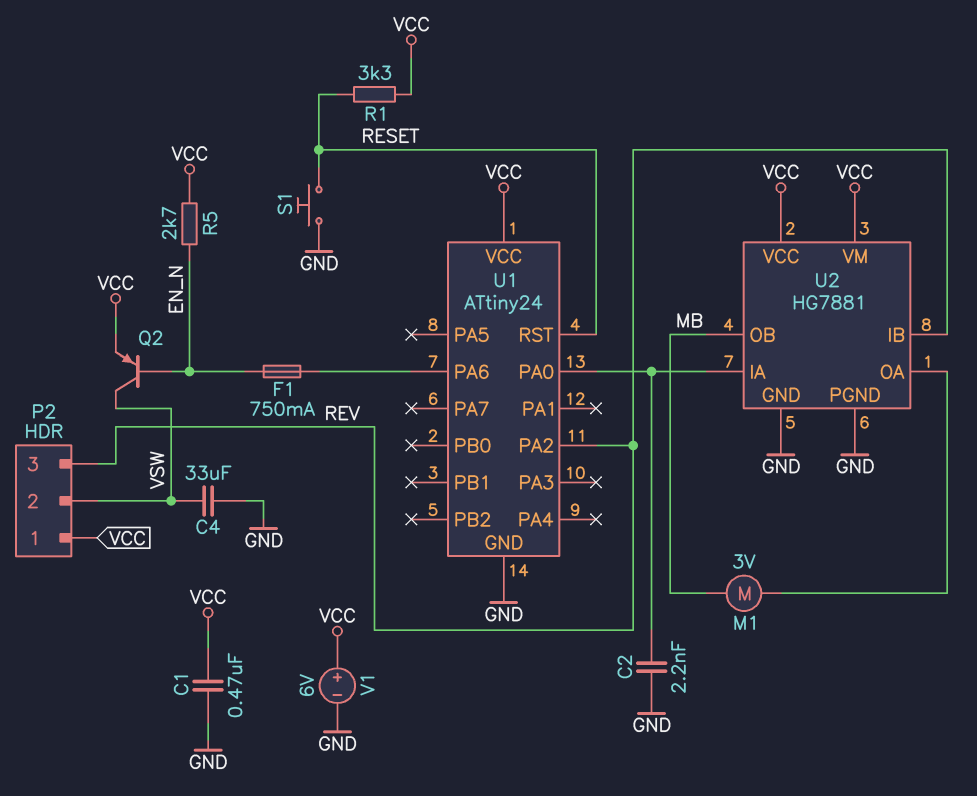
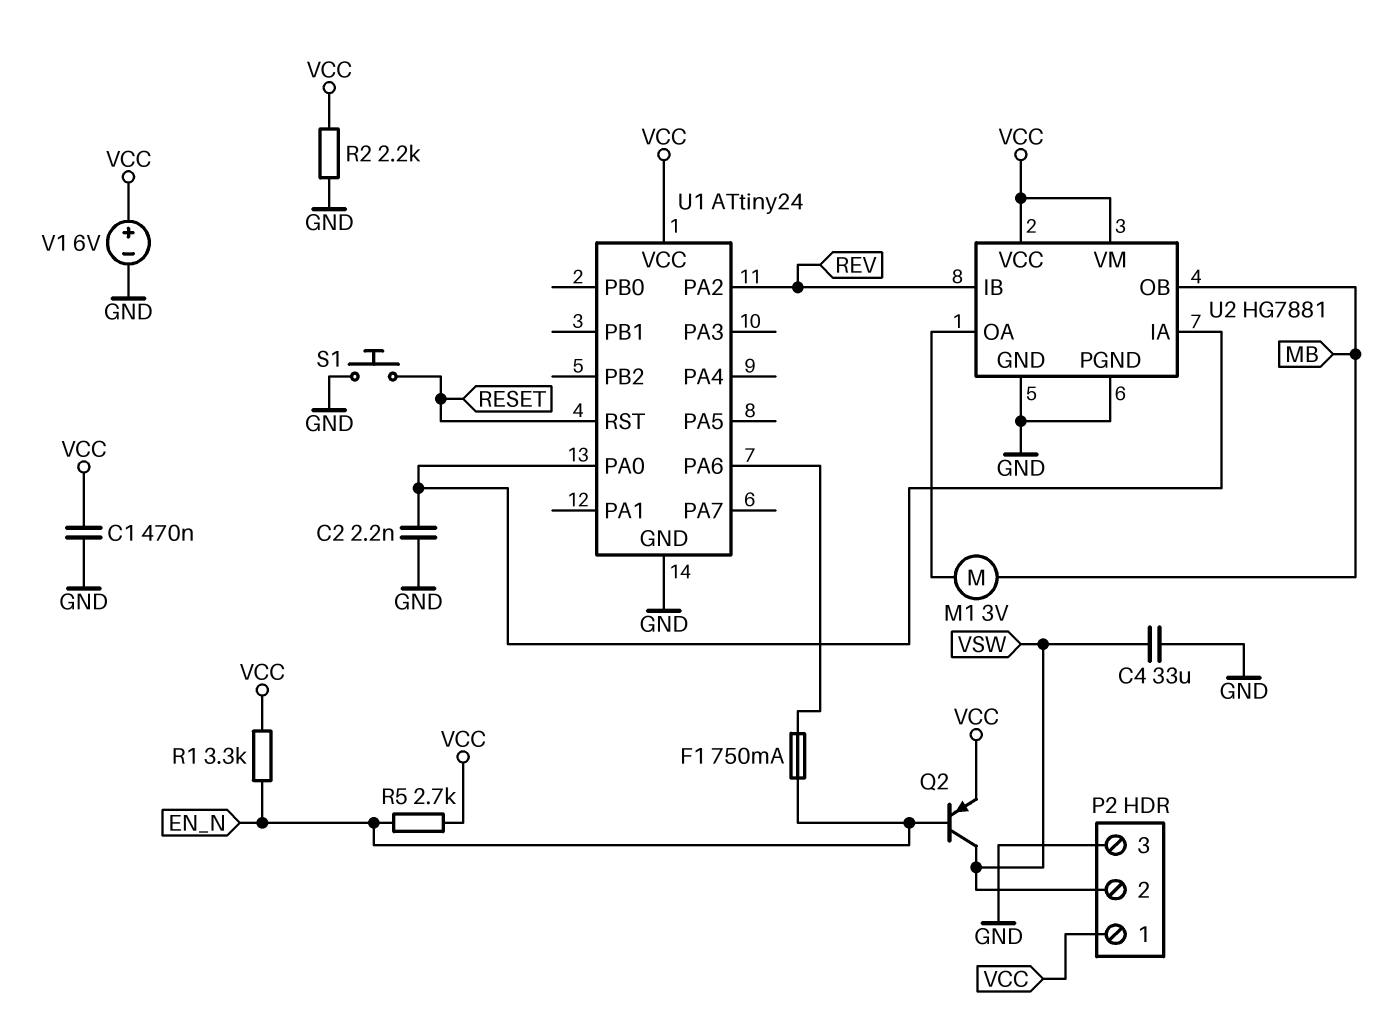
P2 pin 3: REV -> GND
R1: 3.3k (RESET, VCC) -> 3.3k (EN_N, VCC)
R2: none -> 2.2k (GND, VCC)

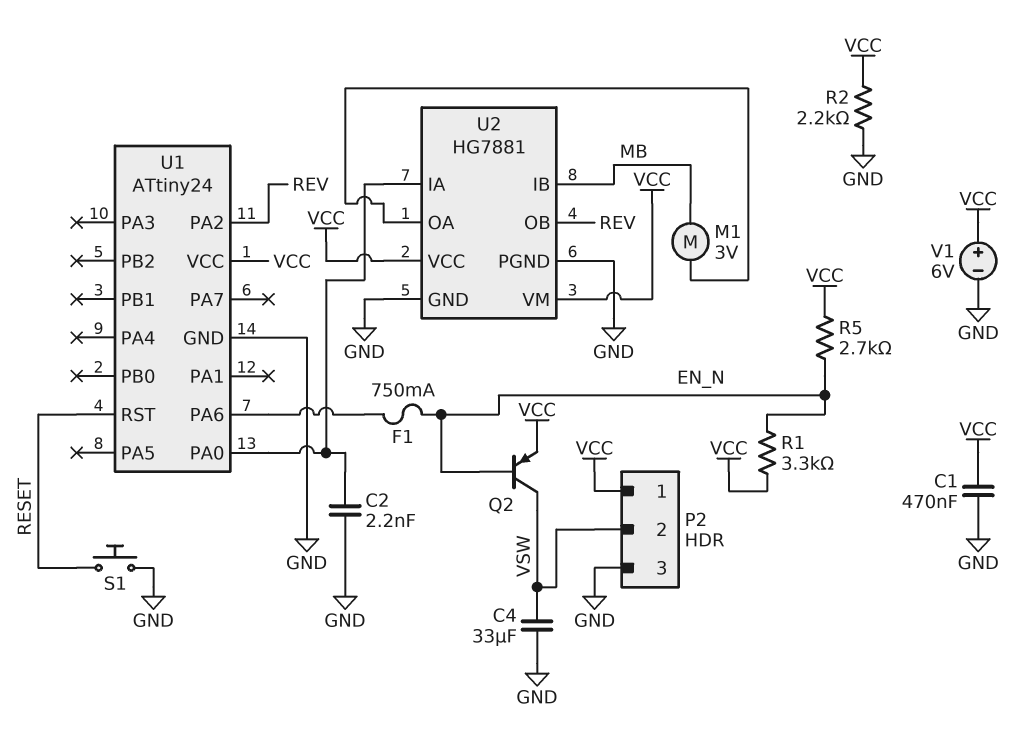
U2 pin IB: REV -> MB
U2 pin OB: MB -> REV

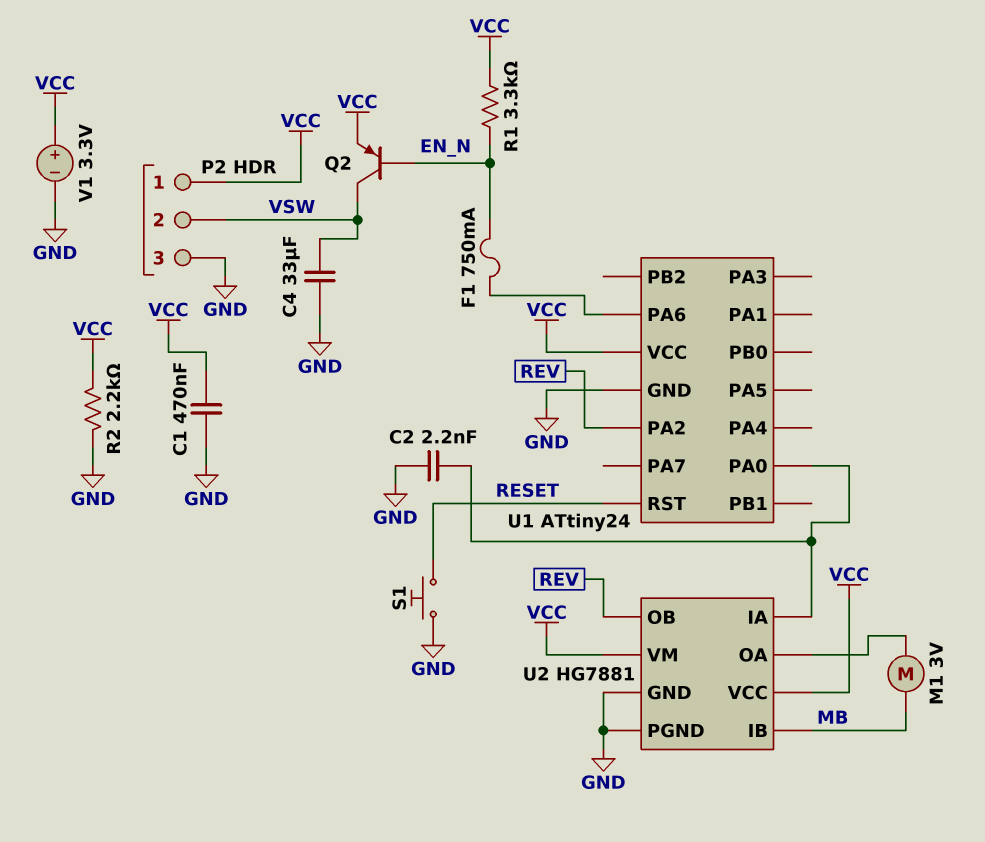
R5: 2.7k (EN_N, VCC) -> none
V1: 6V (plus VCC, minus GND) -> 3.3V (plus VCC, minus GND)

